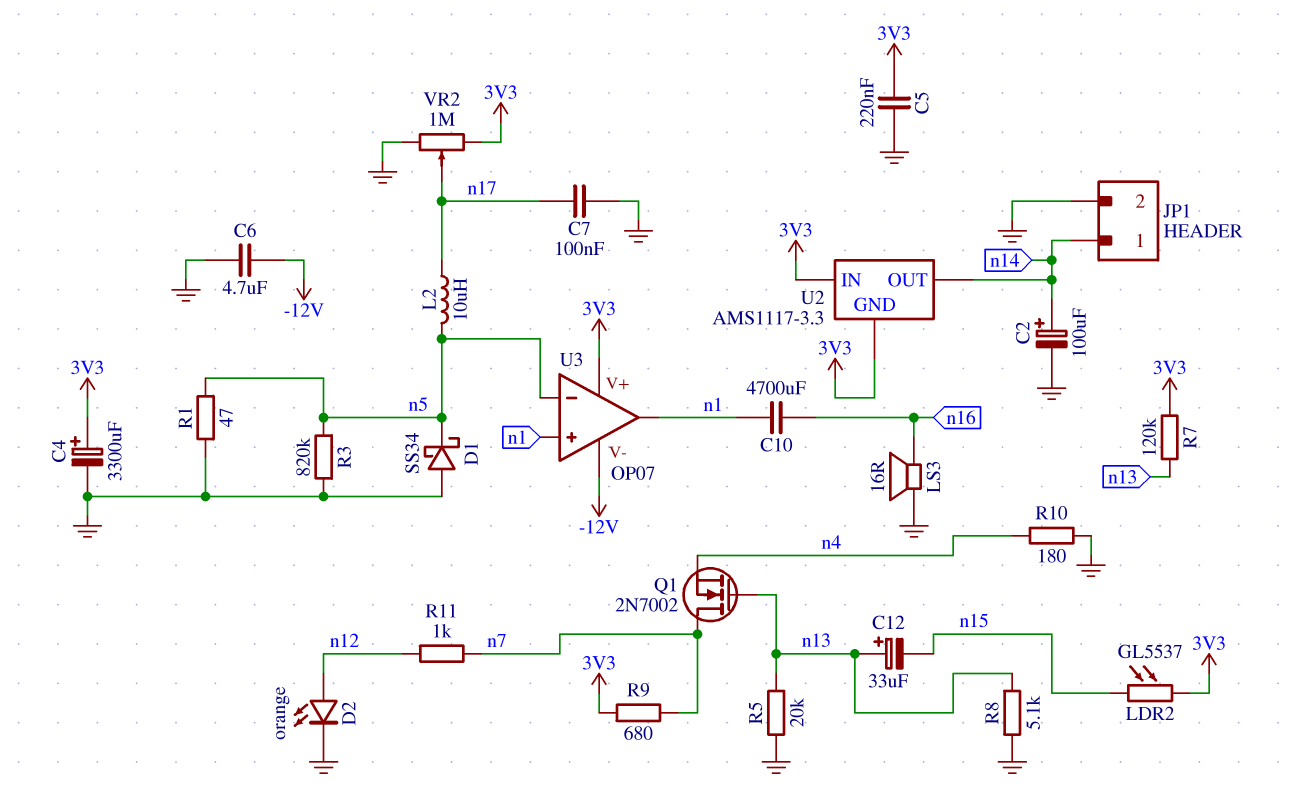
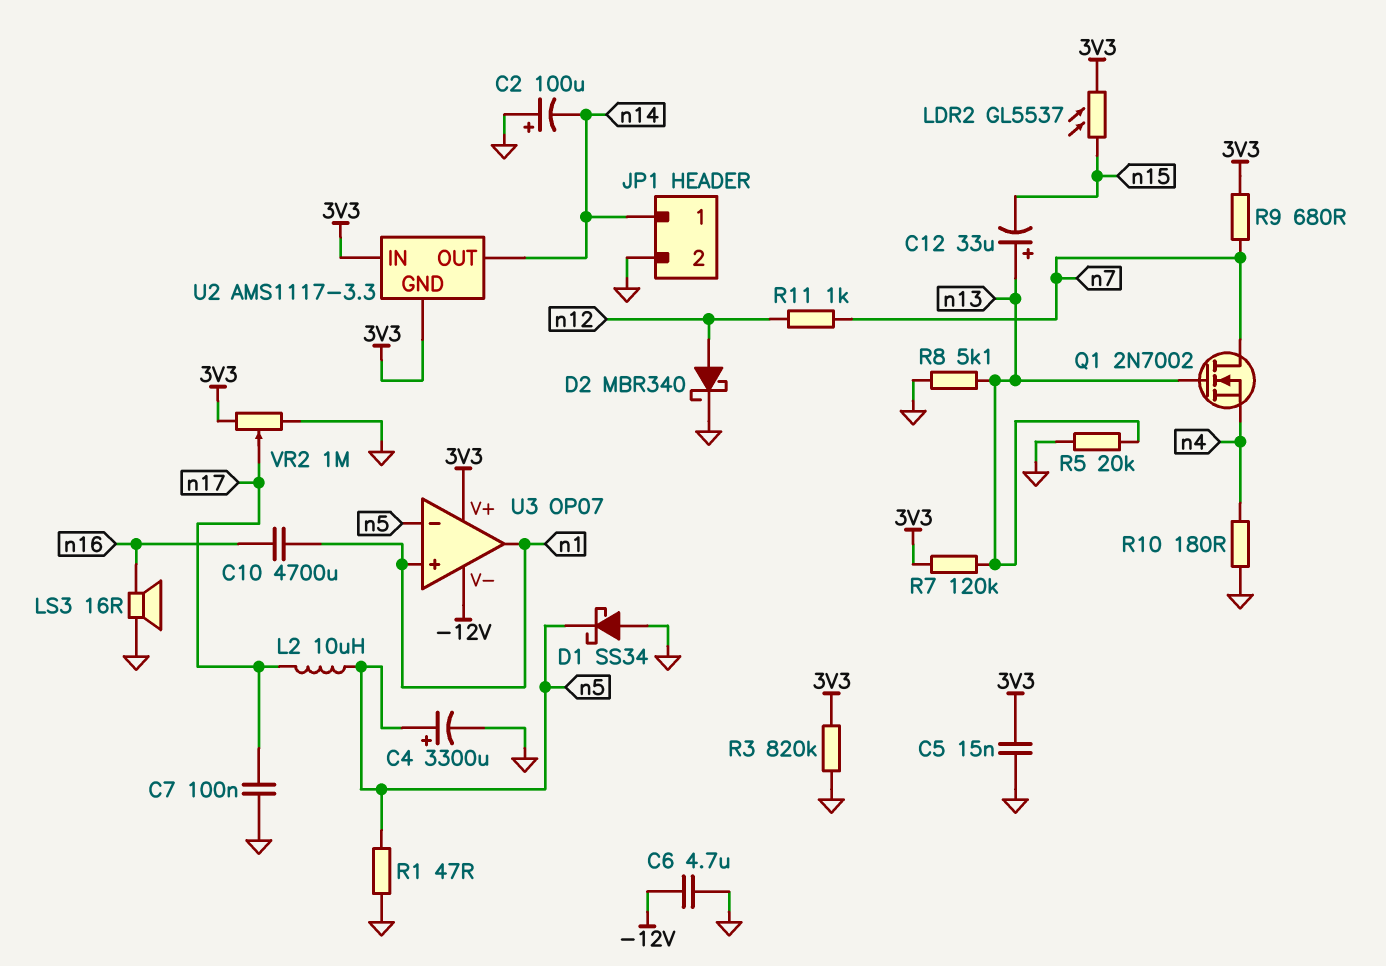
C2: 100uF (plus n14, minus GND) -> 100uF (plus GND, minus n14)
C4: 3300uF (plus 3V3, minus GND) -> 3300uF (plus n5, minus GND)
C5: 220nF (3V3, GND) -> 15nF (3V3, GND)
D2: LED orange (A n12, K GND) -> schottky MBR340 (A n12, K GND)
R3: 820k (GND, n5) -> 820k (3V3, GND)

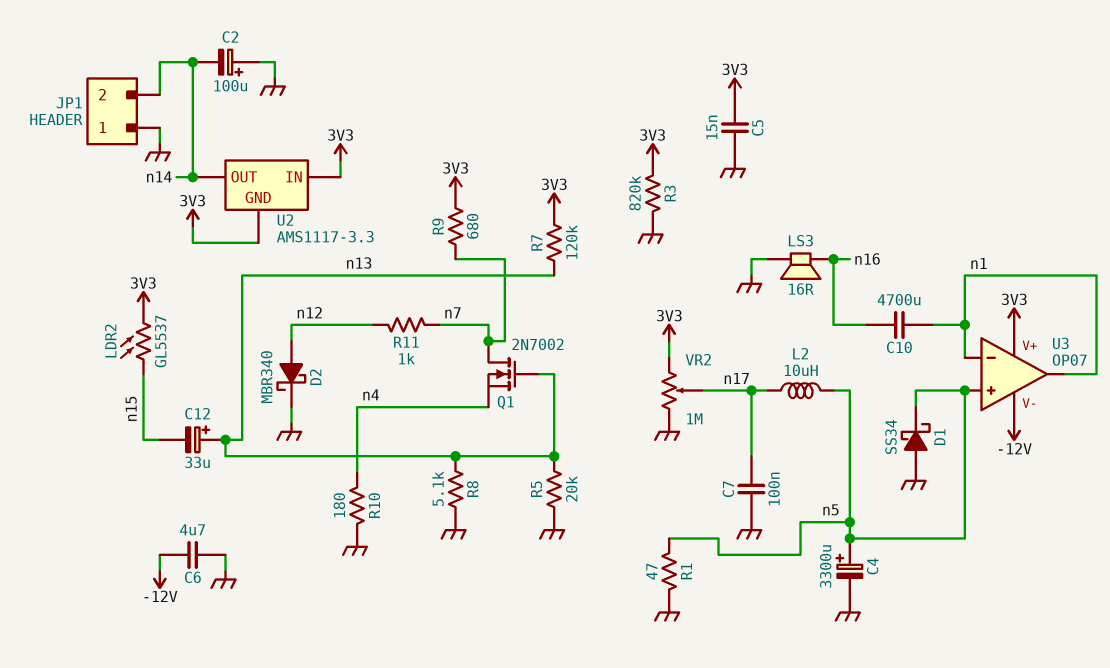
JP1 pin 1: n14 -> GND
JP1 pin 2: GND -> n14
U3 pin in+: n1 -> n5
U3 pin in-: n5 -> n1

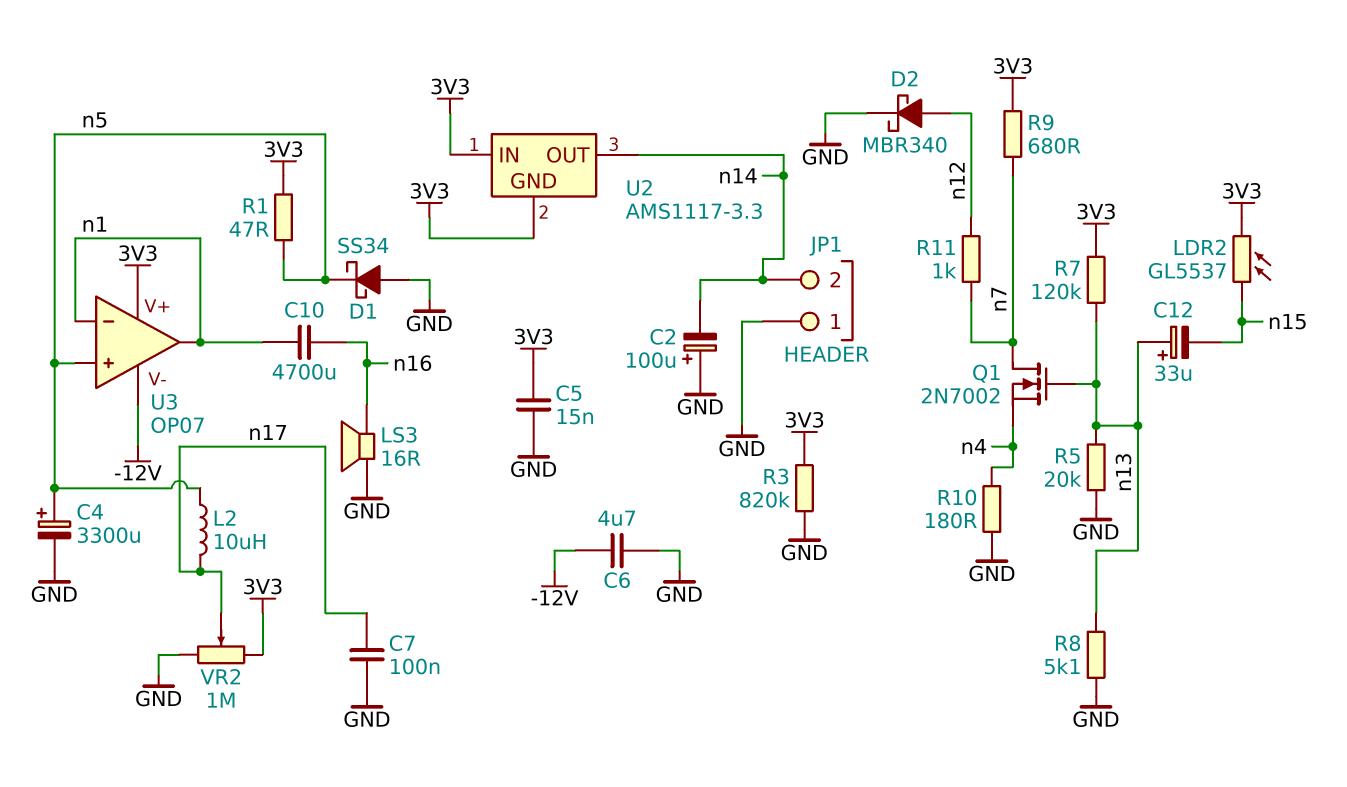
R1: 47 (GND, n5) -> 47 (3V3, n5)

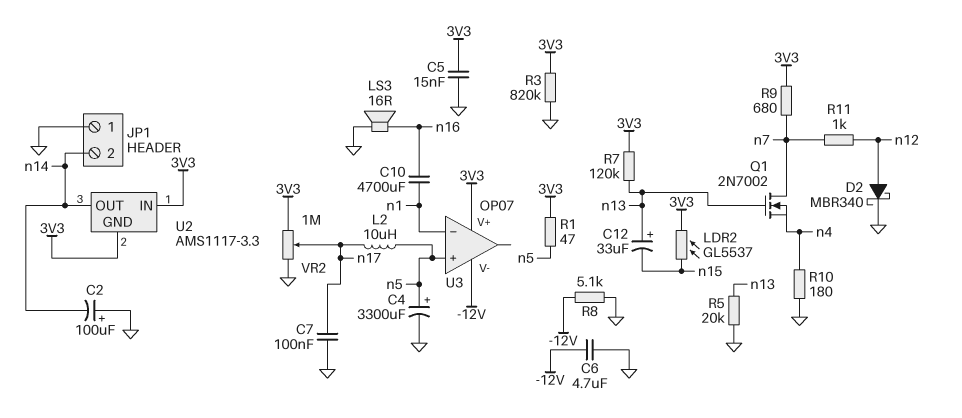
D1: schottky SS34 (A GND, K n5) -> none
R8: 5.1k (GND, n13) -> 5.1k (-12V, GND)
U3 pin out: n1 -> none

